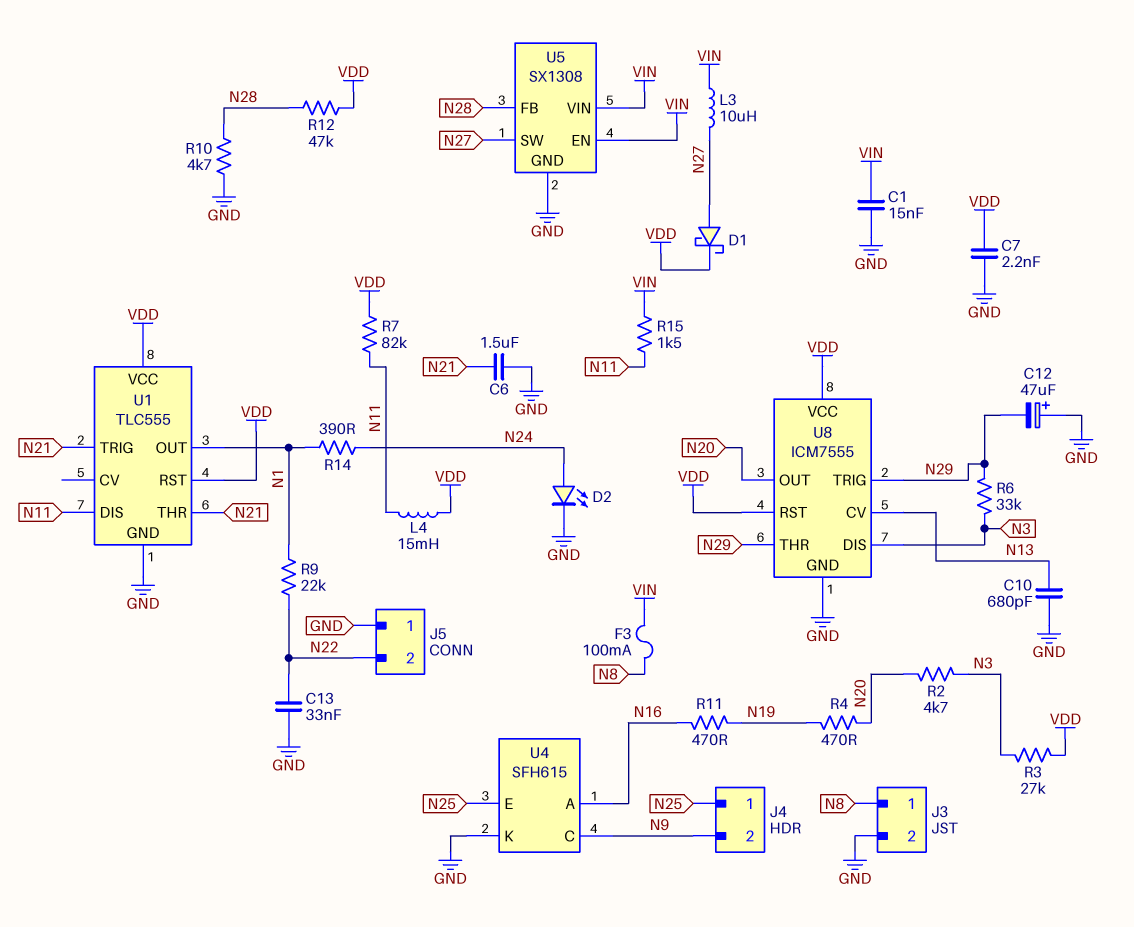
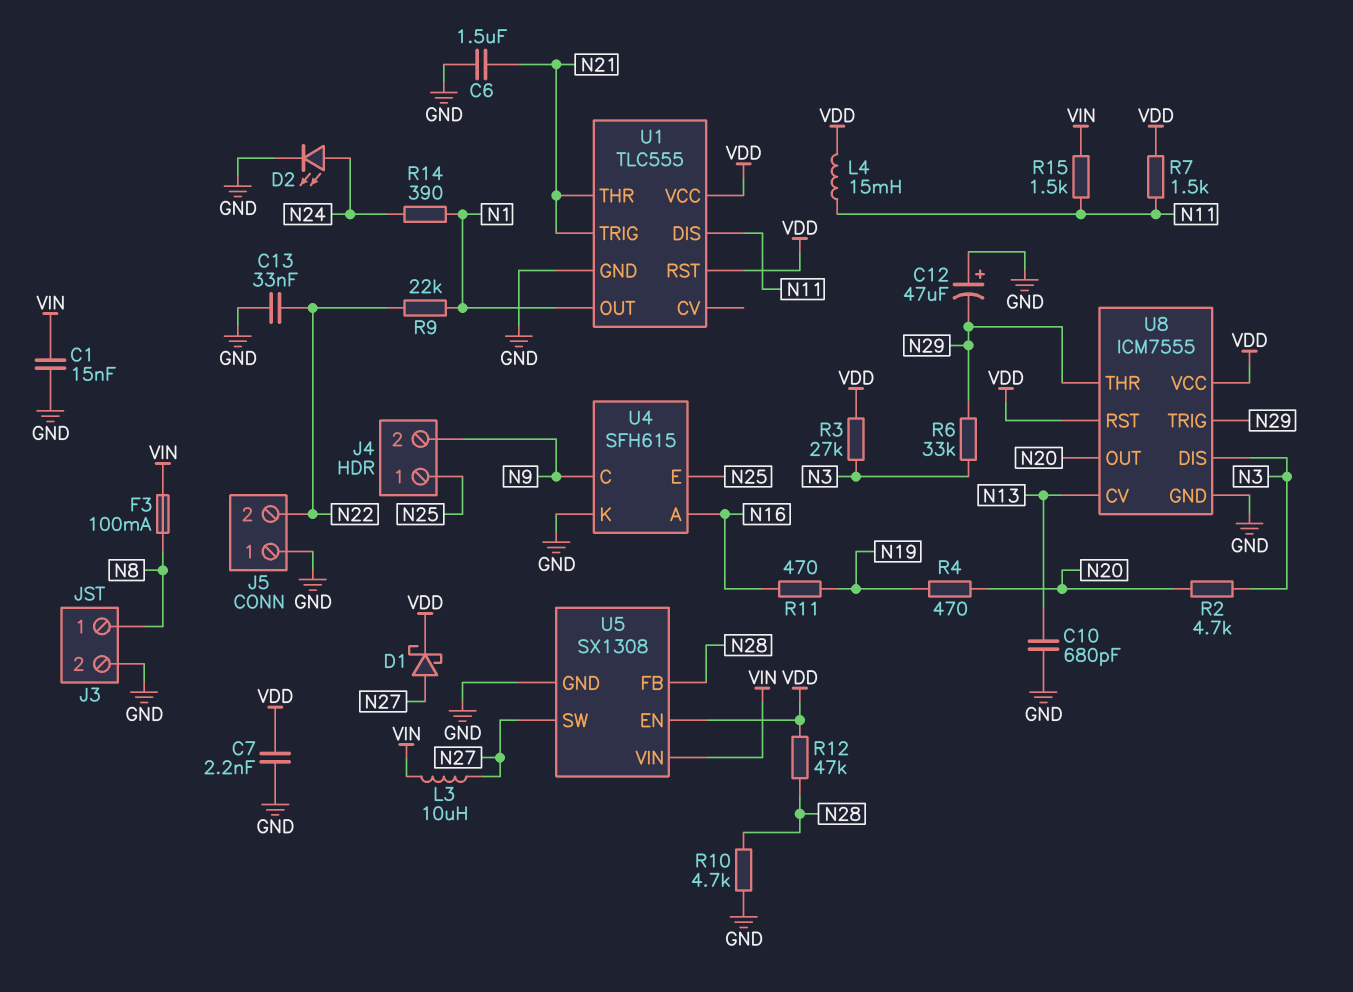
R7: 82k (N11, VDD) -> 1.5k (N11, VDD)
U5 pin EN: VIN -> VDD

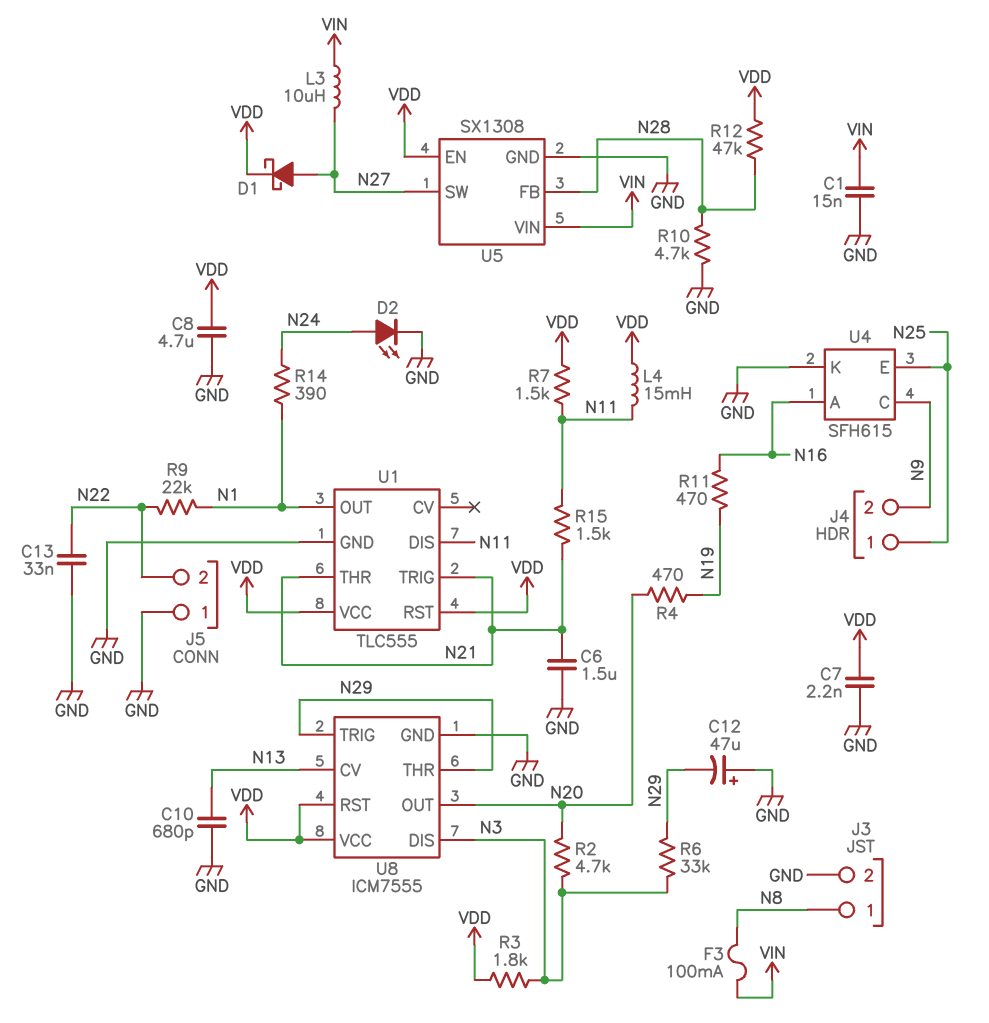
C8: none -> 4.7uF (GND, VDD)
R3: 27k (N3, VDD) -> 1.8k (N3, VDD)
R15: 1.5k (N11, VIN) -> 1.5k (N11, N21)

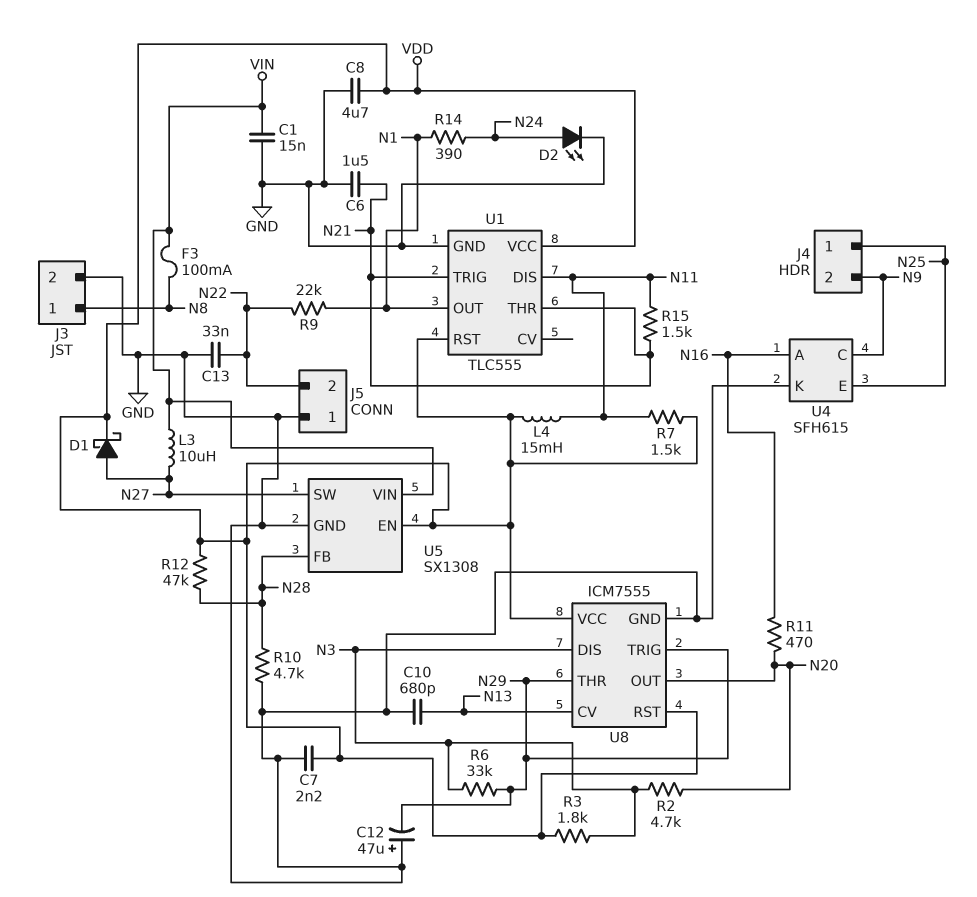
R4: 470 (N19, N20) -> none
R11: 470 (N16, N19) -> 470 (N16, N20)

